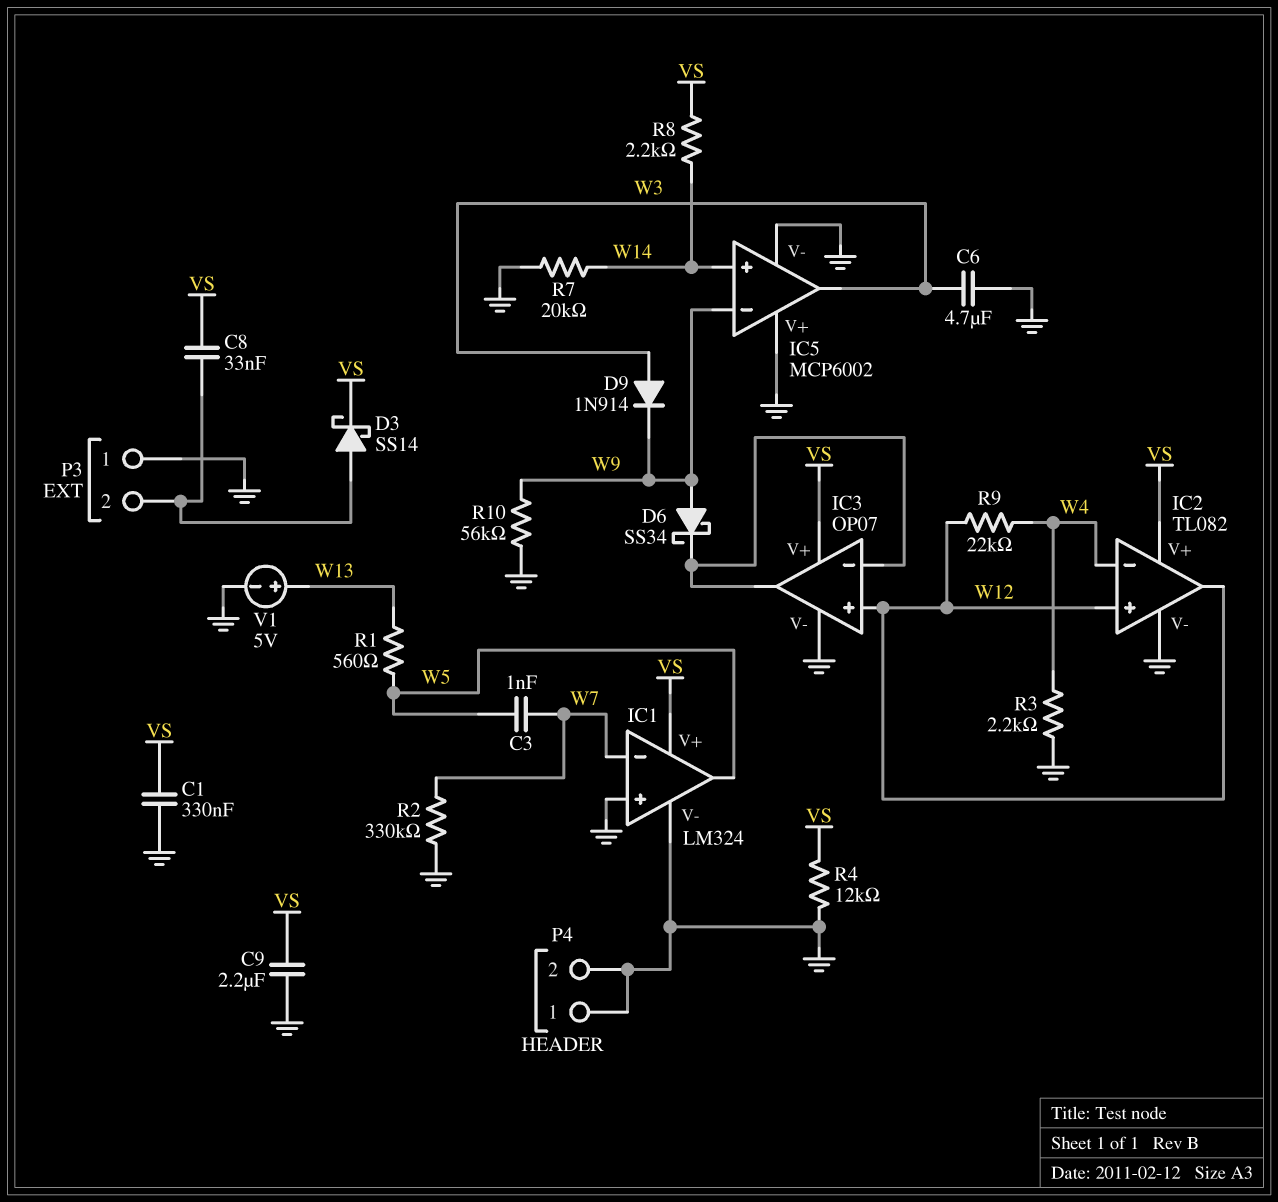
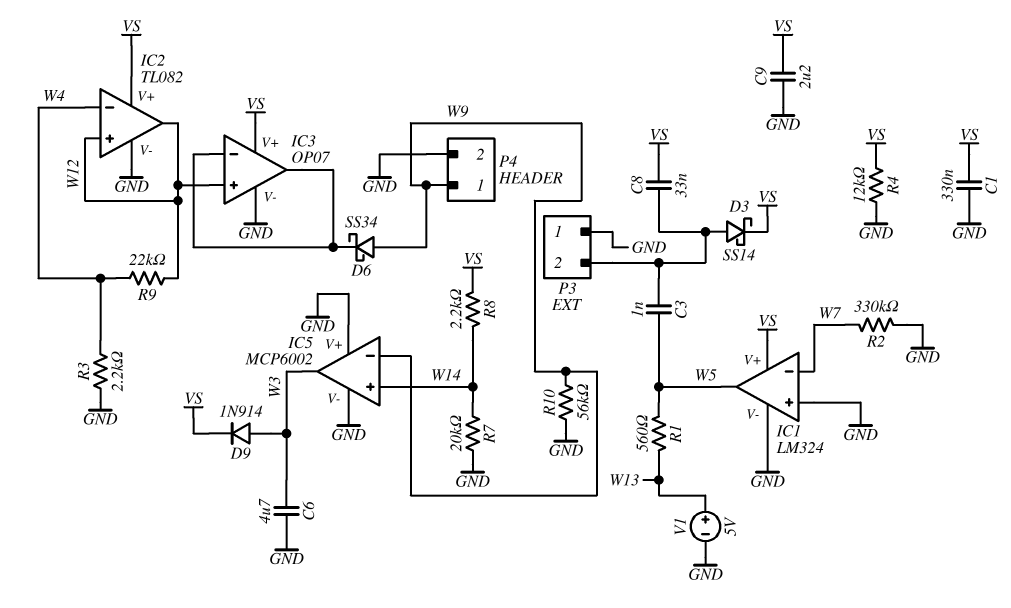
C3: 1nF (W5, W7) -> 1nF (P3/2, W5)
D9: diode 1N914 (A W3, K W9) -> diode 1N914 (A W3, K VS)
P4 pin 1: GND -> W9

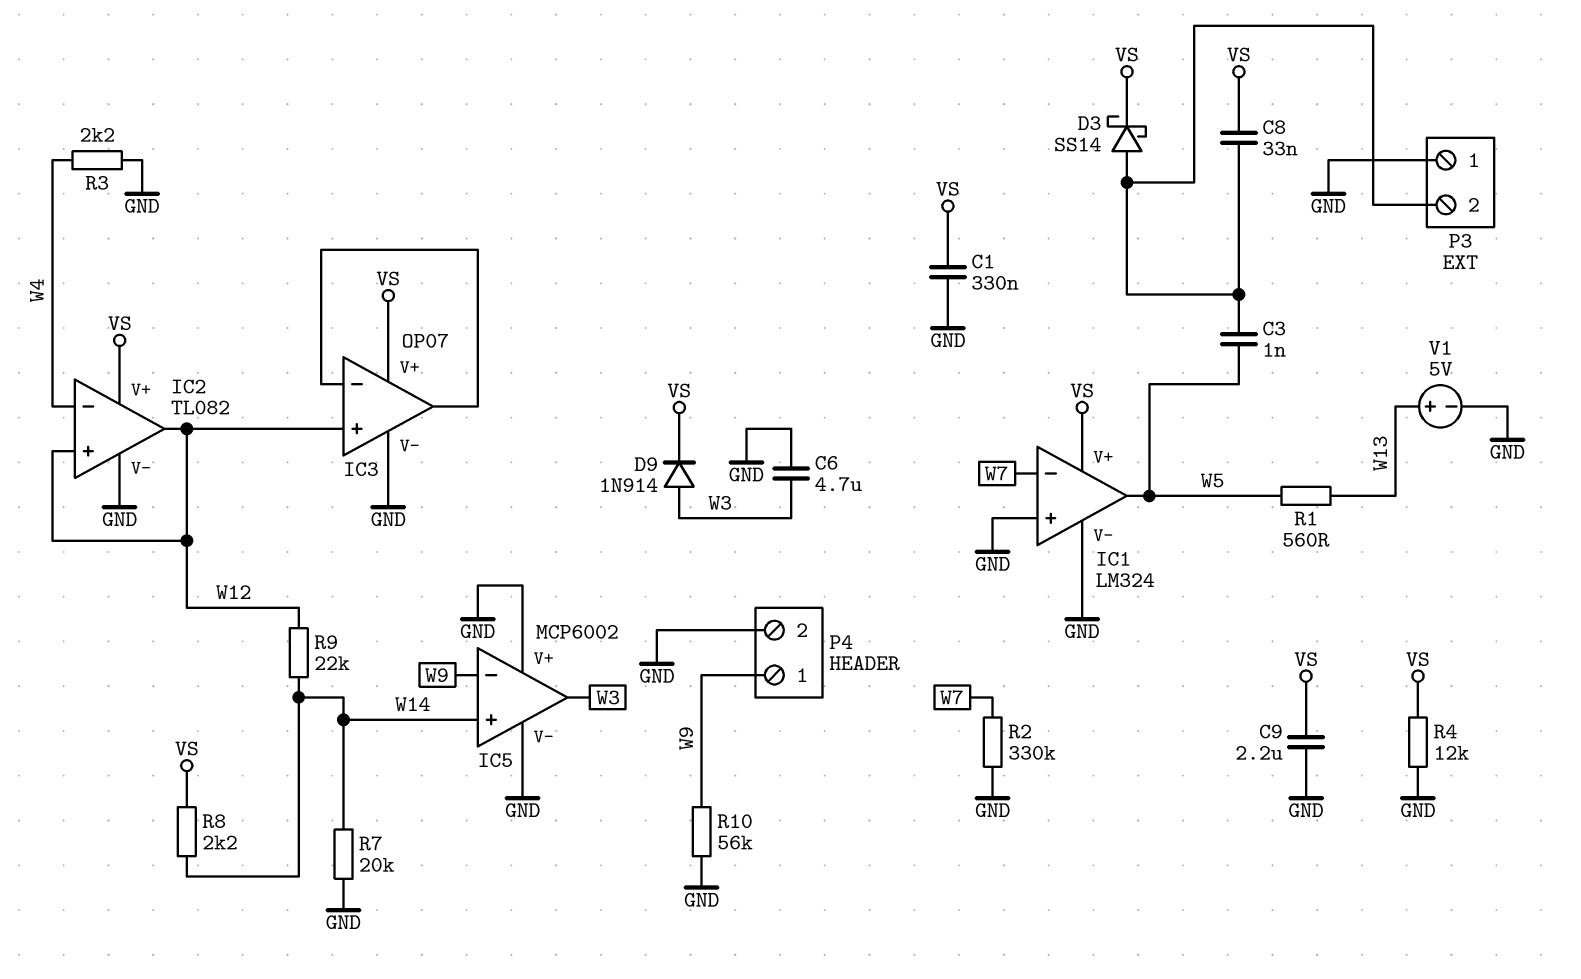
D6: schottky SS34 (A W9, K IC3/in-) -> none
R9: 22k (W4, W12) -> 22k (W12, W14)

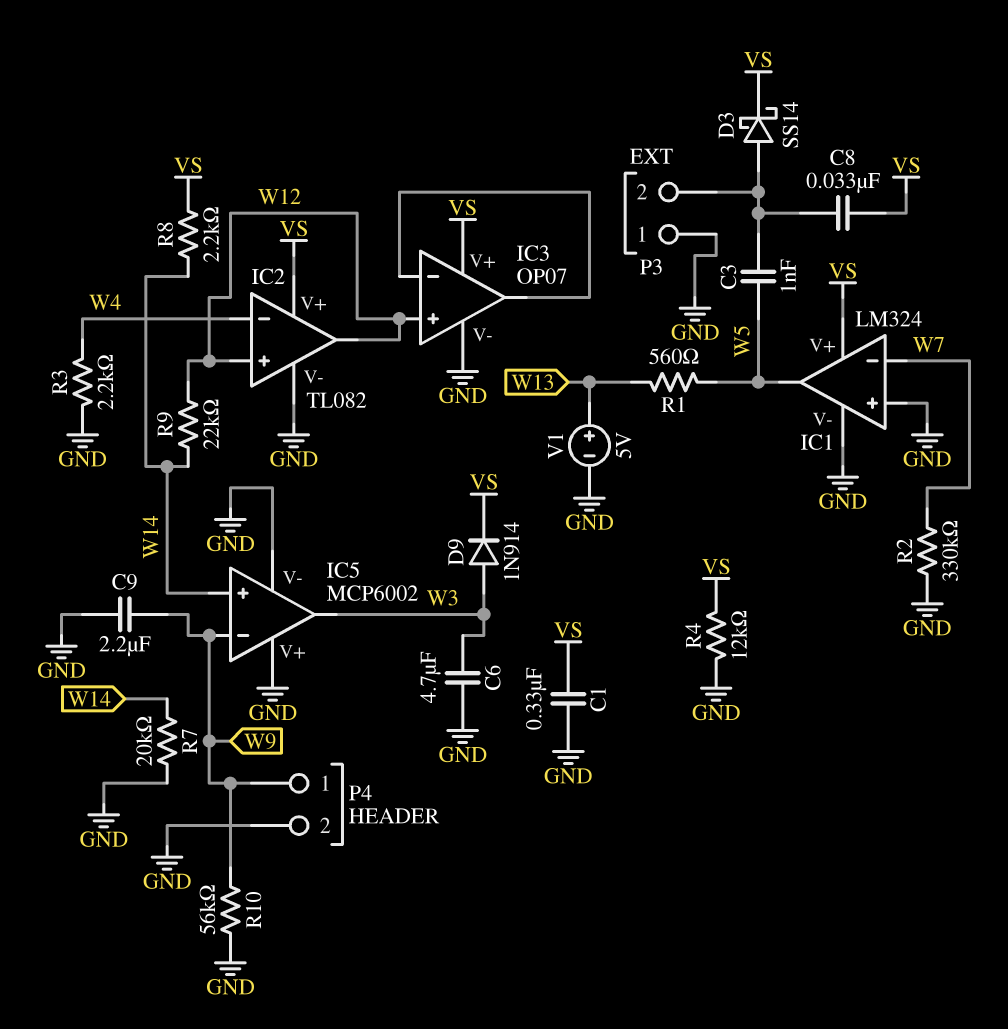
C9: 2.2uF (GND, VS) -> 2.2uF (GND, W9)

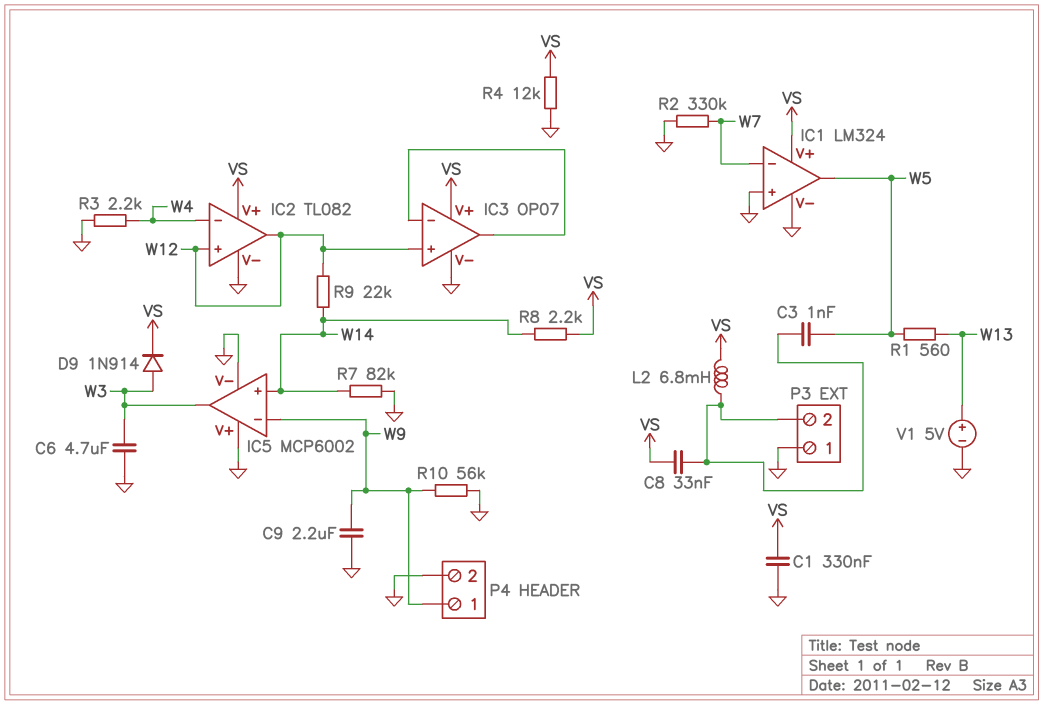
D3: schottky SS14 (A P3/2, K VS) -> none
L2: none -> 6.8mH (P3/2, VS)
R7: 20k (GND, W14) -> 82k (GND, W14)

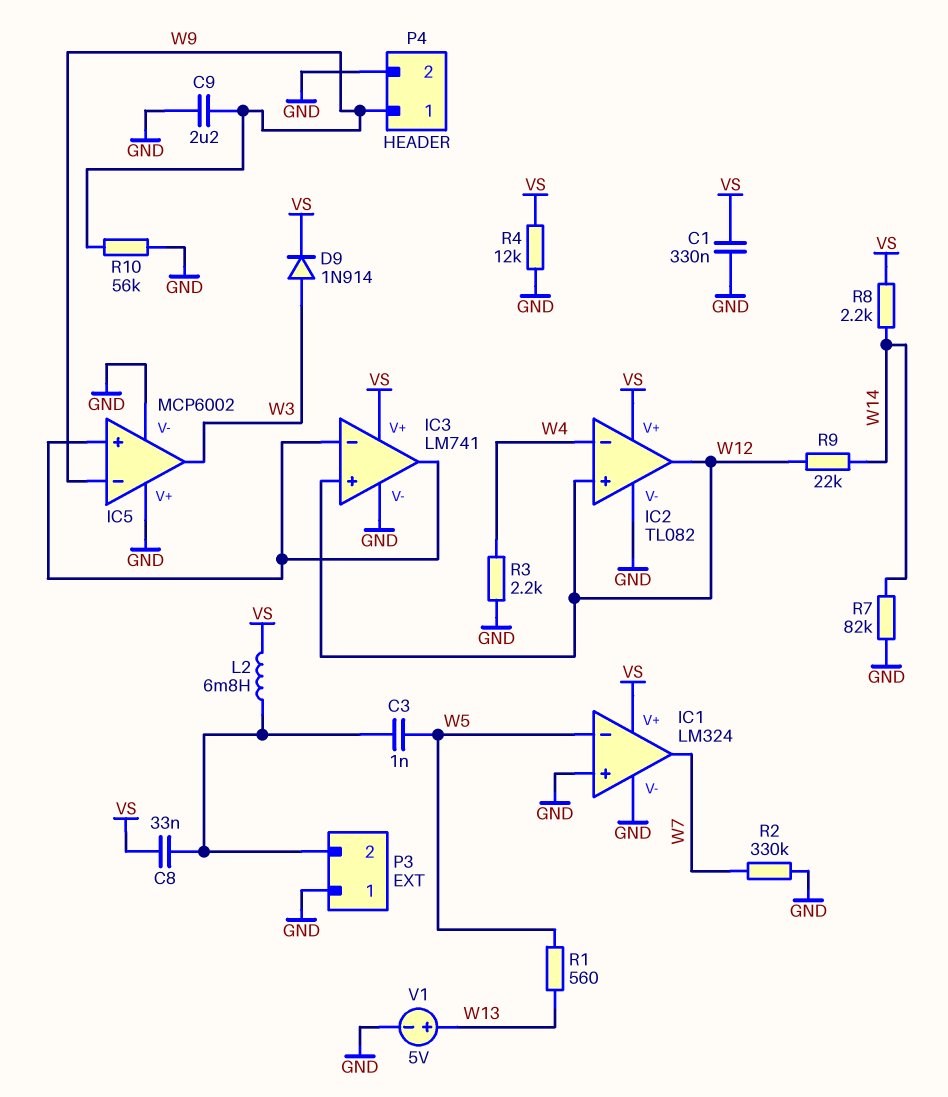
C6: 4.7uF (GND, W3) -> none
IC1 pin in-: W7 -> W5
IC1 pin out: W5 -> W7
IC3: OP07 -> LM741
IC5 pin in+: W14 -> IC3/in-

